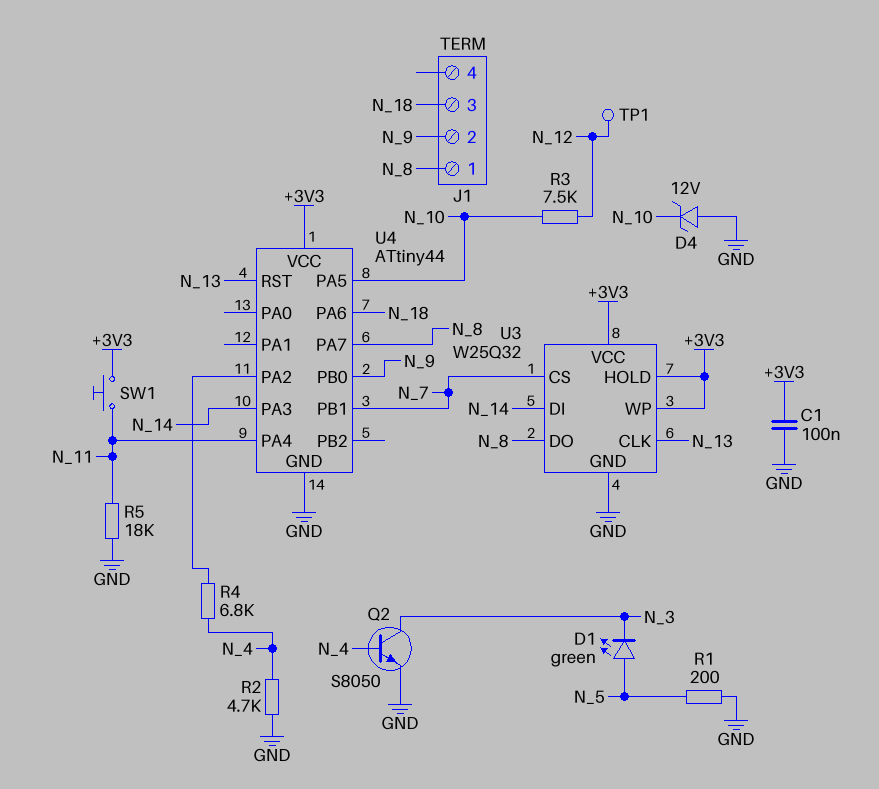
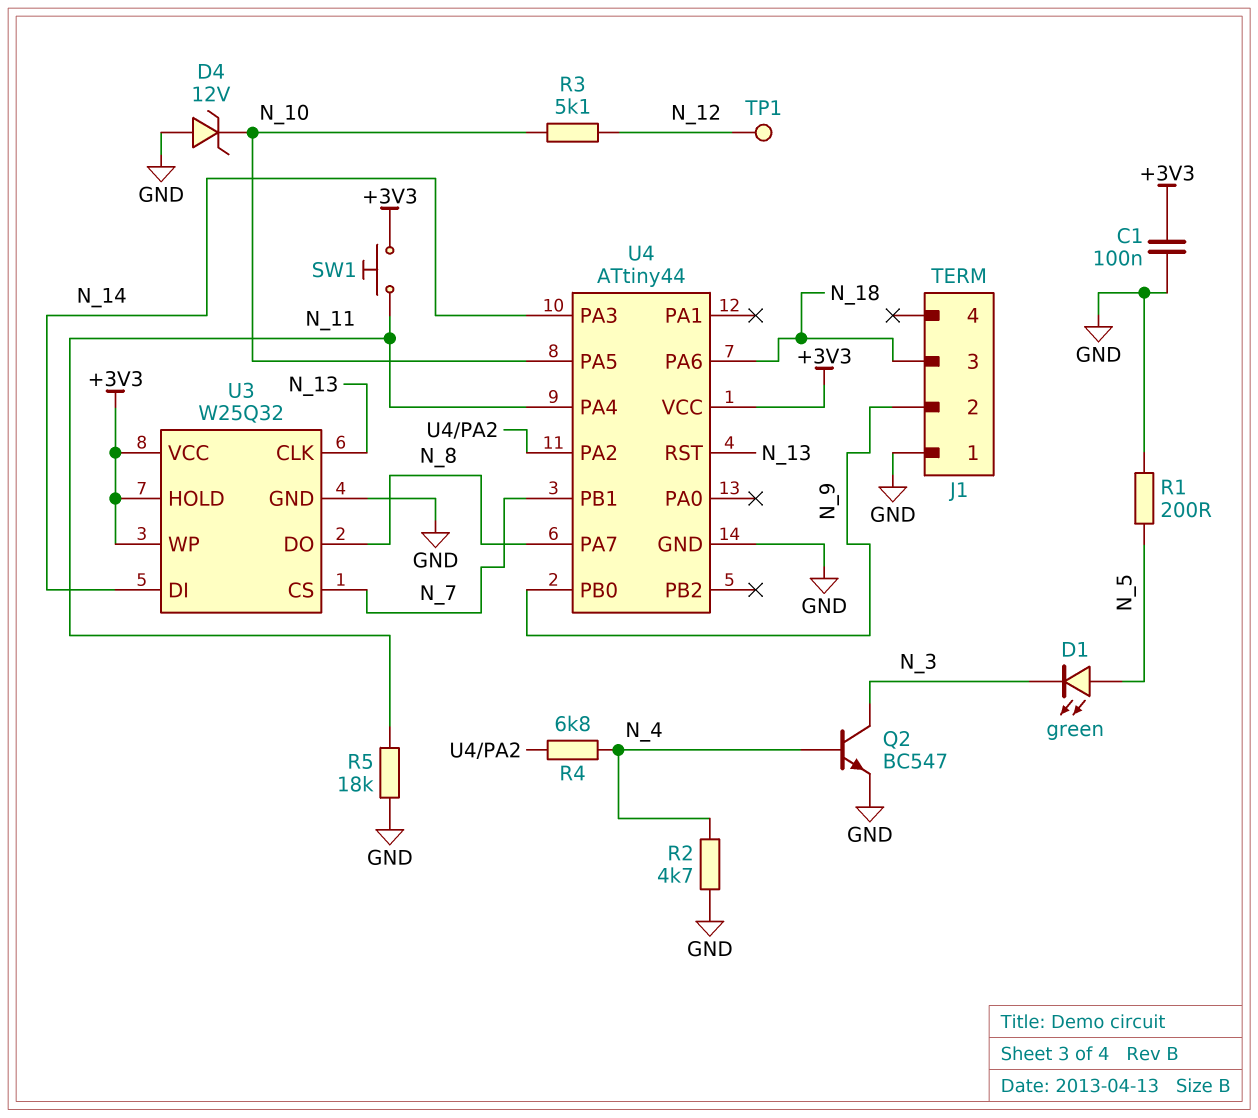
J1 pin 1: N_8 -> GND
Q2: NPN S8050 (B N_4, C N_3, E GND) -> NPN BC547 (B N_4, C N_3, E GND)
R3: 7.5k (N_10, N_12) -> 5.1k (N_10, N_12)

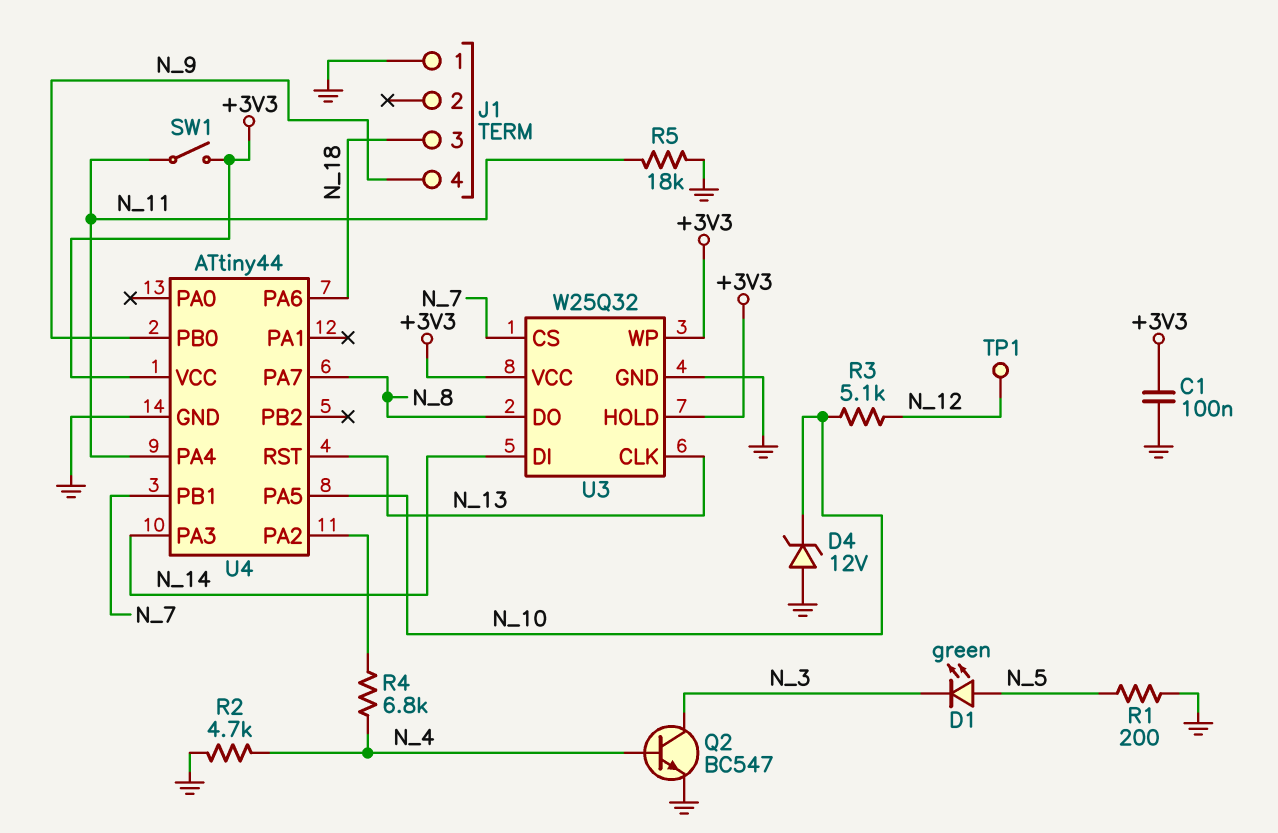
J1 pin 2: N_9 -> none
J1 pin 4: none -> N_9
SW1: button (+3V3, N_11) -> switch (+3V3, N_11)

